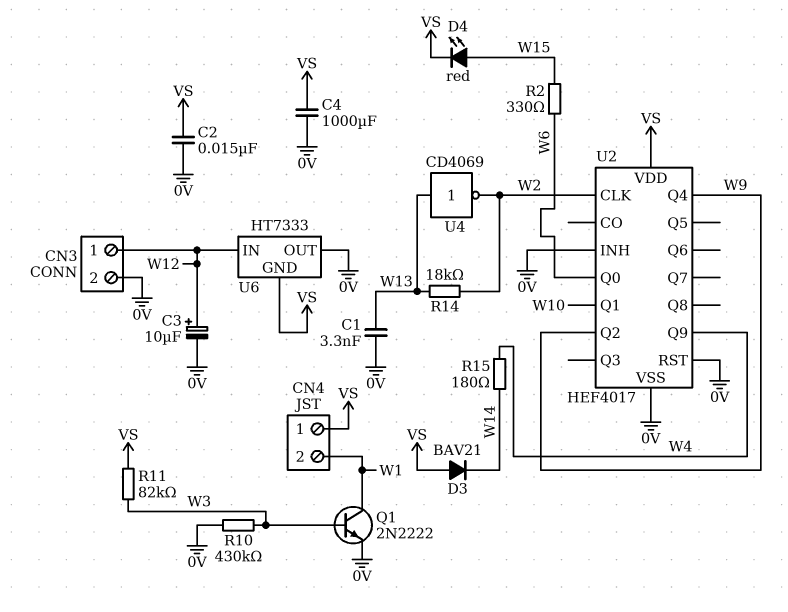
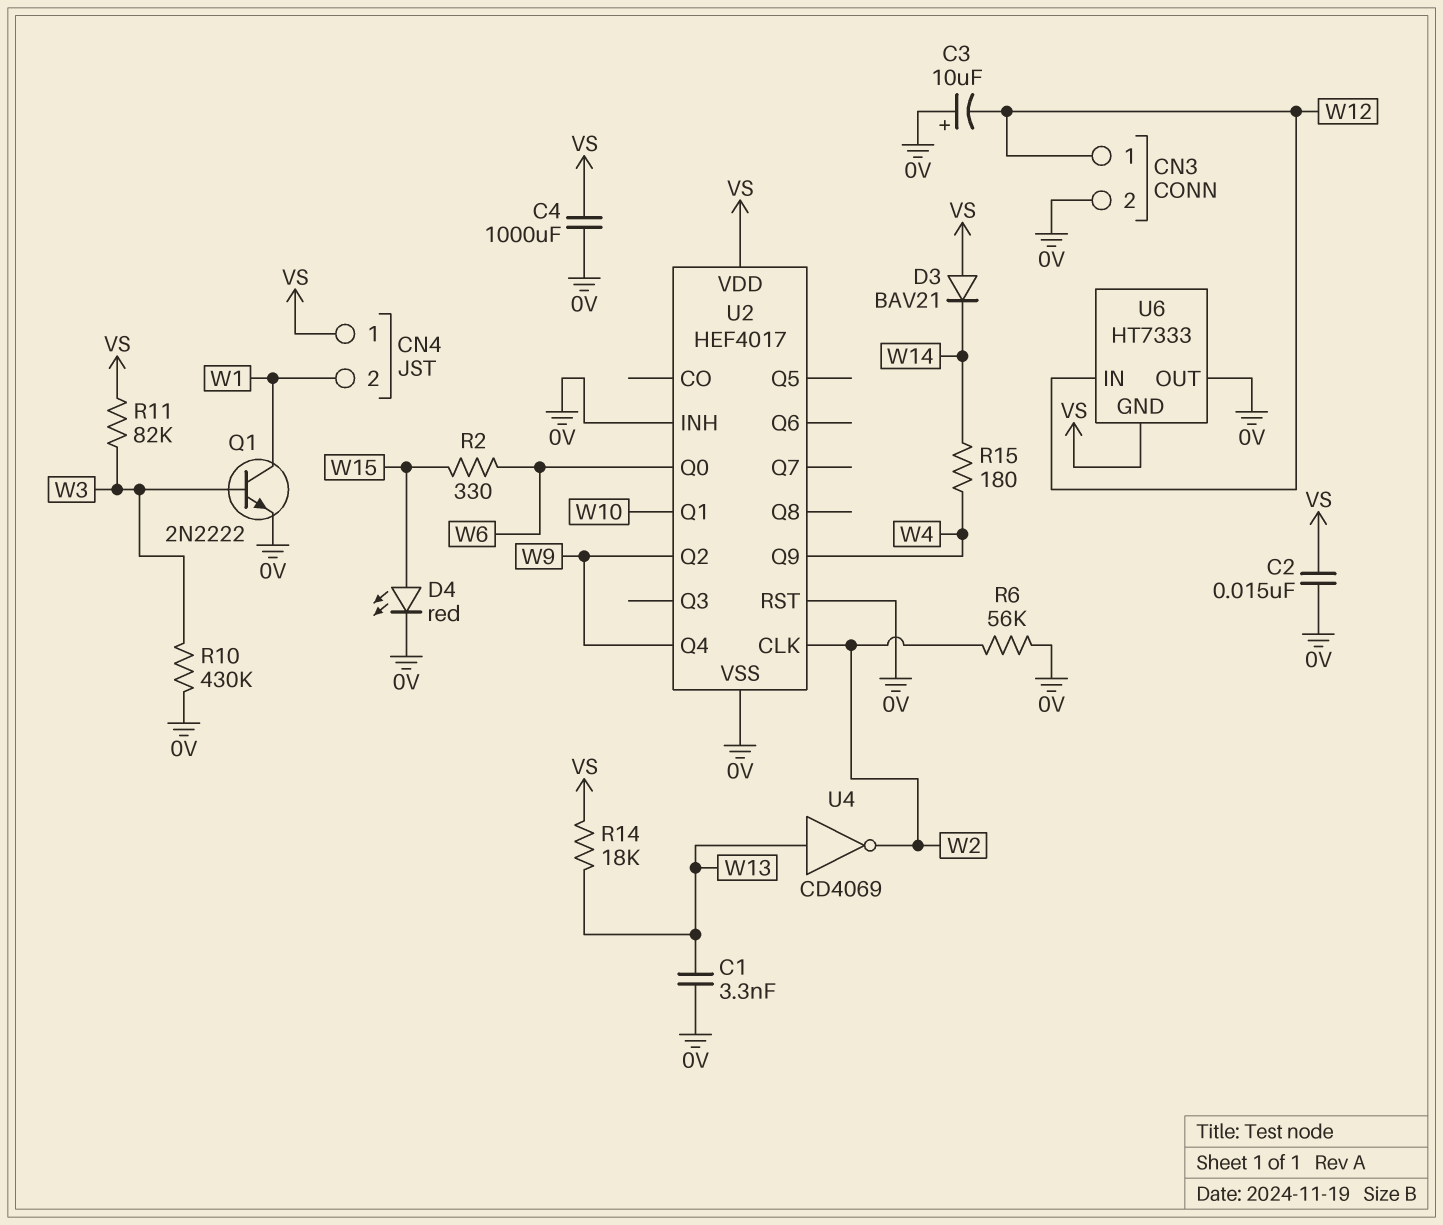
C3: 10uF (plus W12, minus 0V) -> 10uF (plus 0V, minus W12)
D4: LED red (A W15, K VS) -> LED red (A W15, K 0V)
R6: none -> 56k (0V, W2)
R14: 18k (W2, W13) -> 18k (VS, W13)

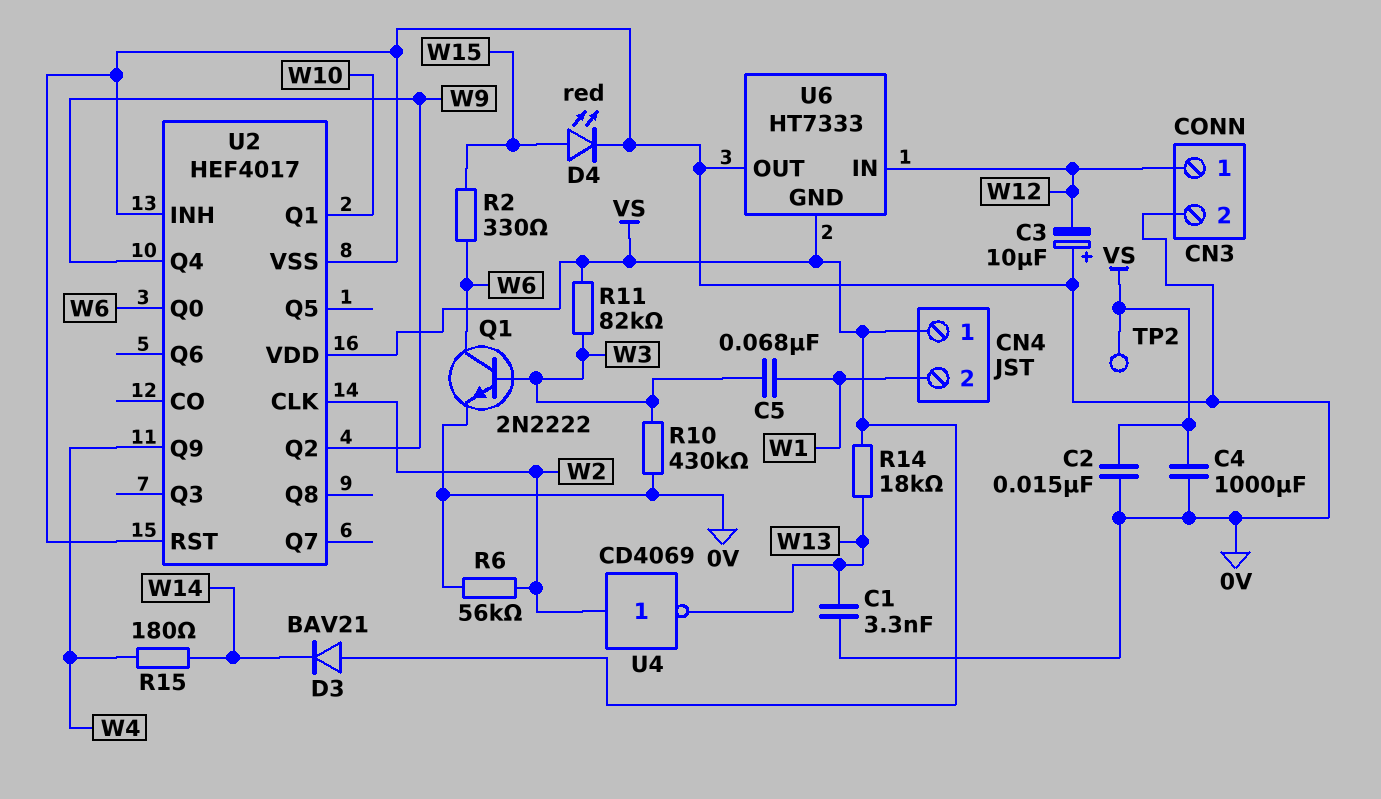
C5: none -> 68nF (W1, W3)
Q1: NPN 2N2222 (B W3, C W1, E 0V) -> NPN 2N2222 (B W3, C W6, E 0V)
TP2: none -> test point (VS)
U4: NOT CD4069 (in W13, out W2) -> NOT CD4069 (in W2, out W13)

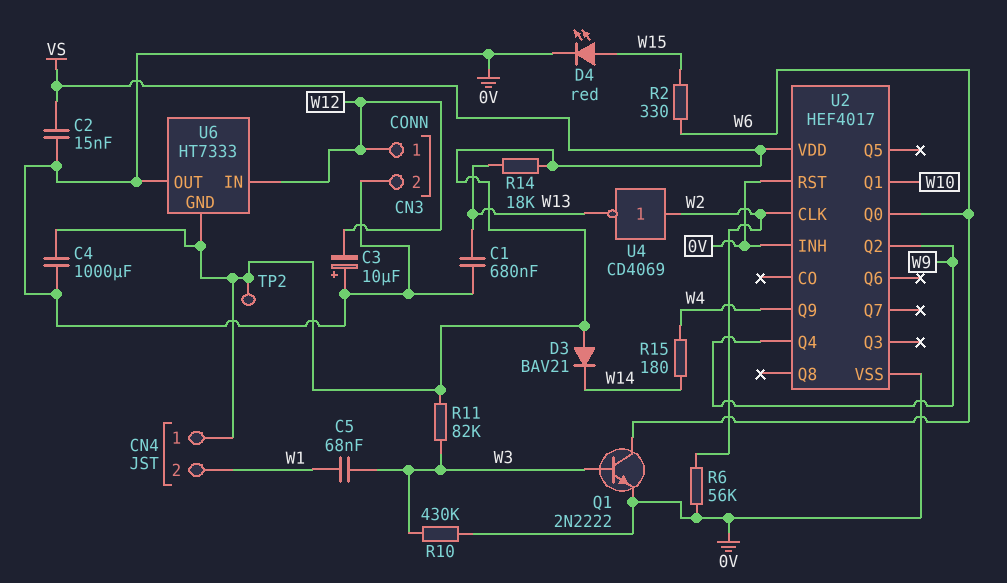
C1: 3.3nF (0V, W13) -> 680nF (0V, W13)

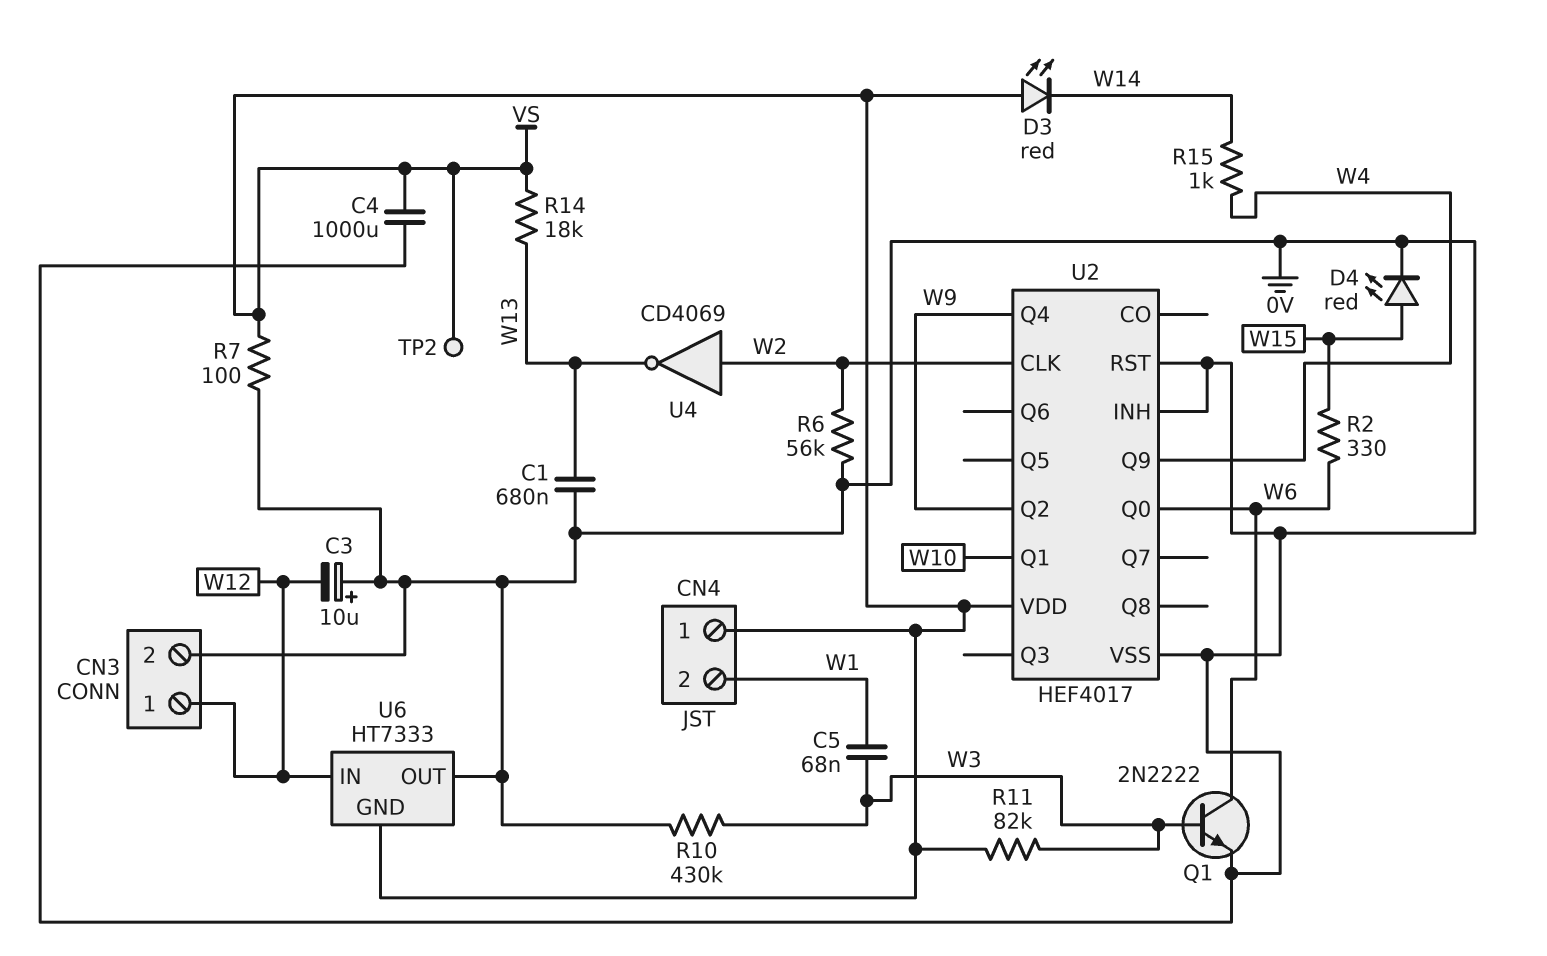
C2: 15nF (0V, VS) -> none
D3: diode BAV21 (A VS, K W14) -> LED red (A VS, K W14)
R7: none -> 100 (0V, VS)
R15: 180 (W4, W14) -> 1k (W4, W14)

